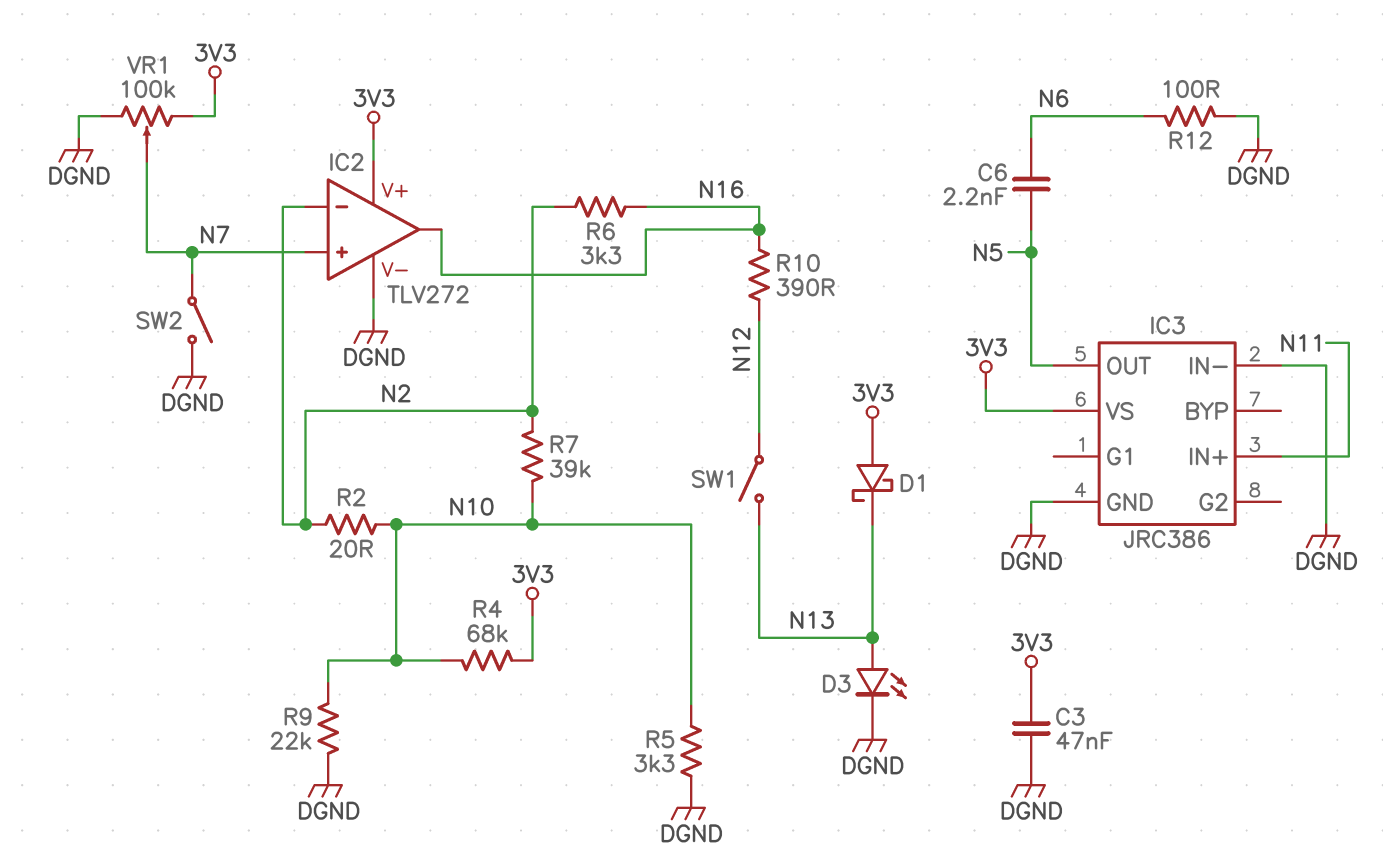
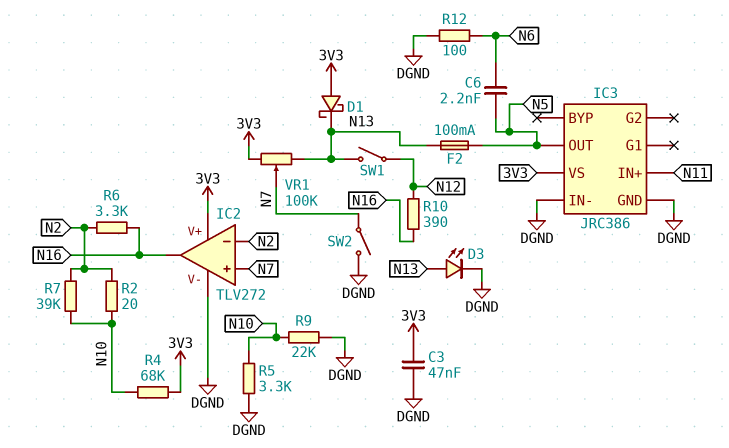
F2: none -> 100mA (N5, N13)
VR1: 100k (3V3, DGND, wiper N7) -> 100k (3V3, N13, wiper N7)

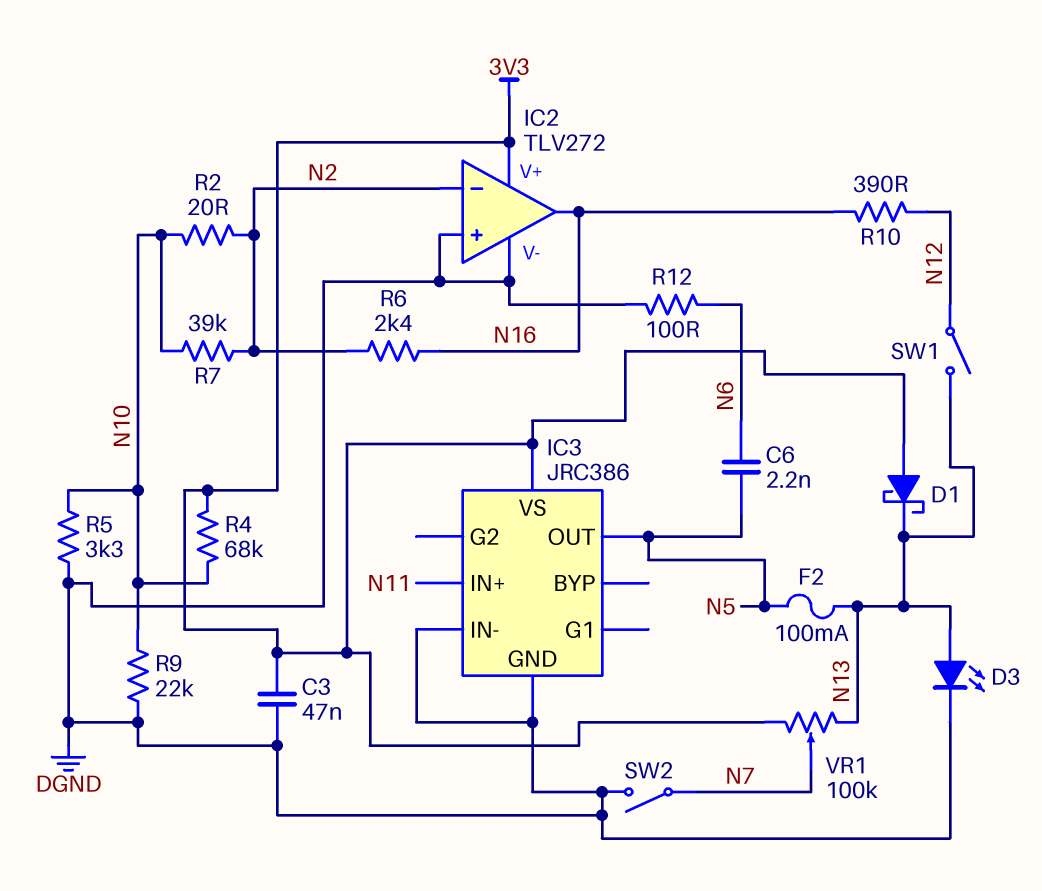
IC2 pin in+: N7 -> DGND
R6: 3.3k (N2, N16) -> 2.4k (N2, N16)

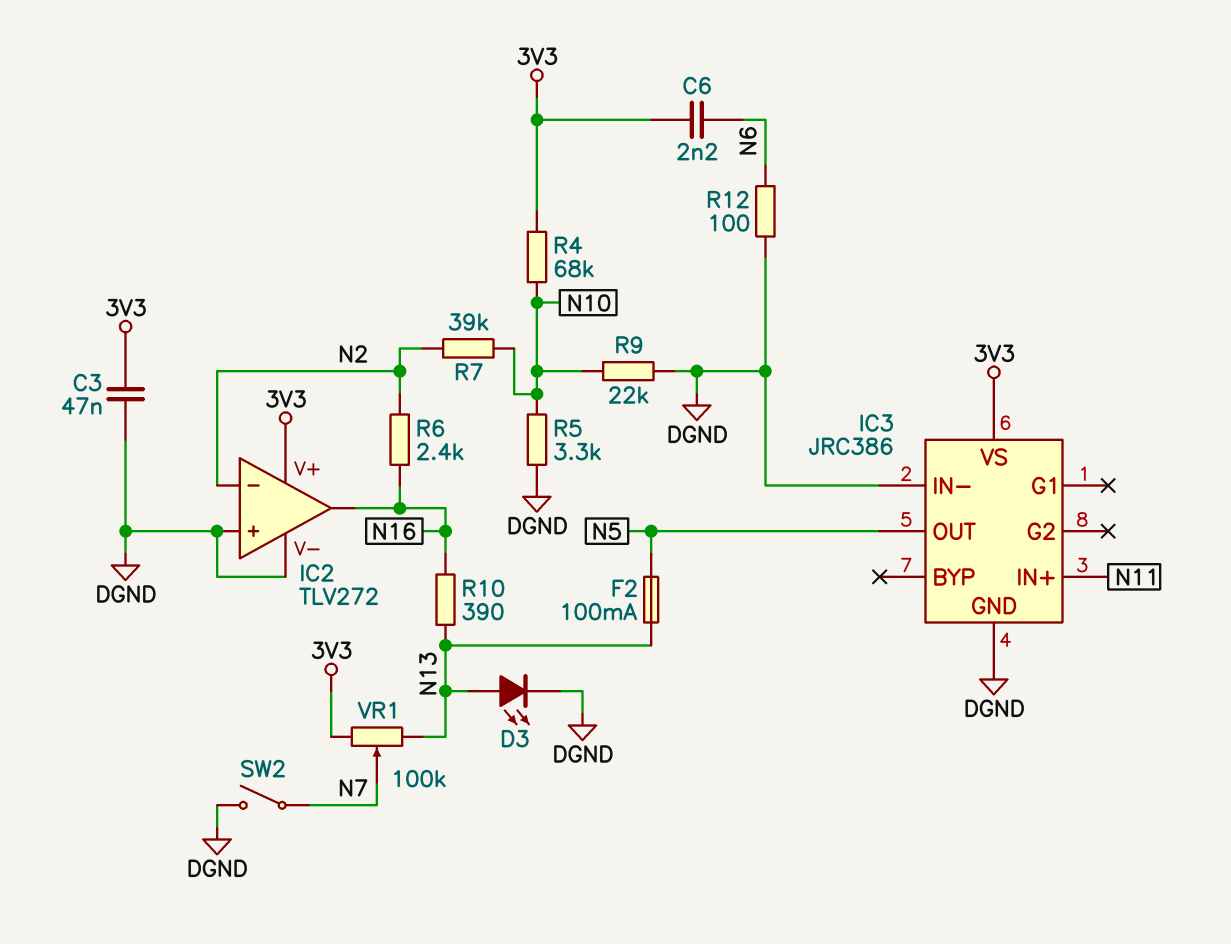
C6: 2.2nF (N5, N6) -> 2.2nF (3V3, N6)
D1: schottky (A 3V3, K N13) -> none
R2: 20 (N2, N10) -> none
R10: 390 (N12, N16) -> 390 (N13, N16)
SW1: switch (N12, N13) -> none

